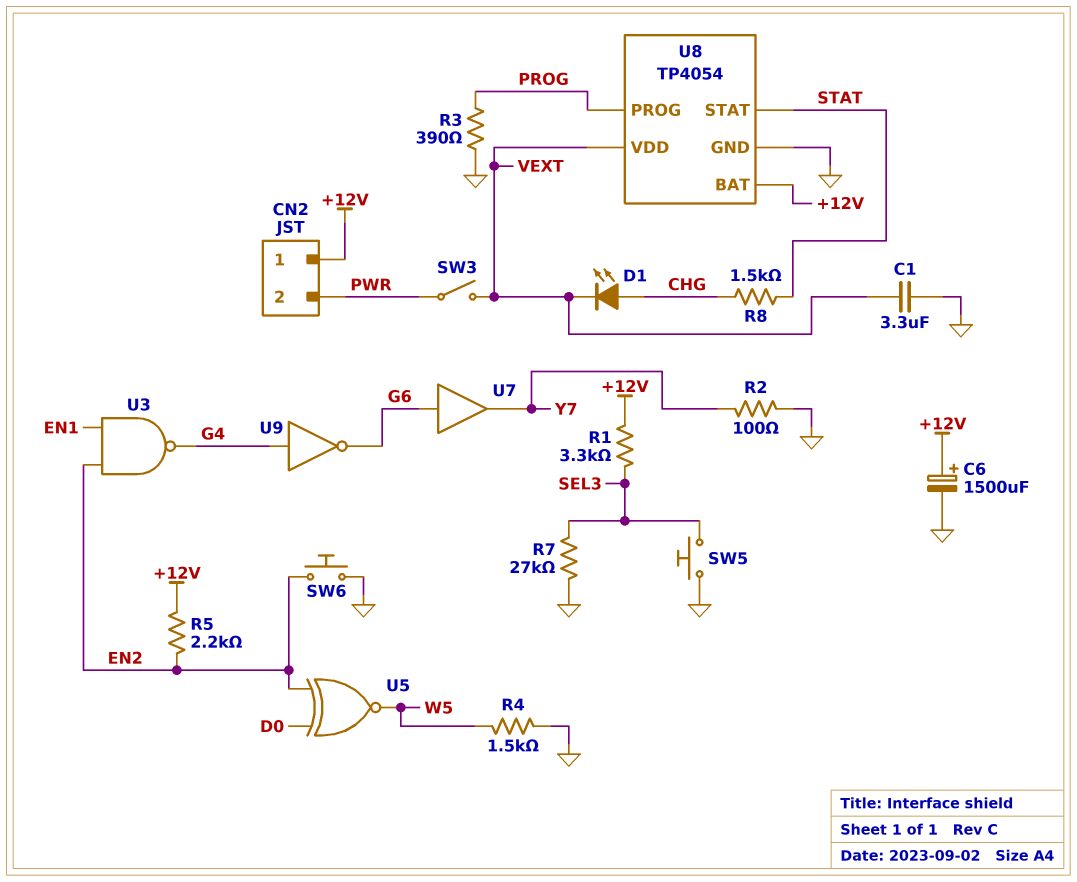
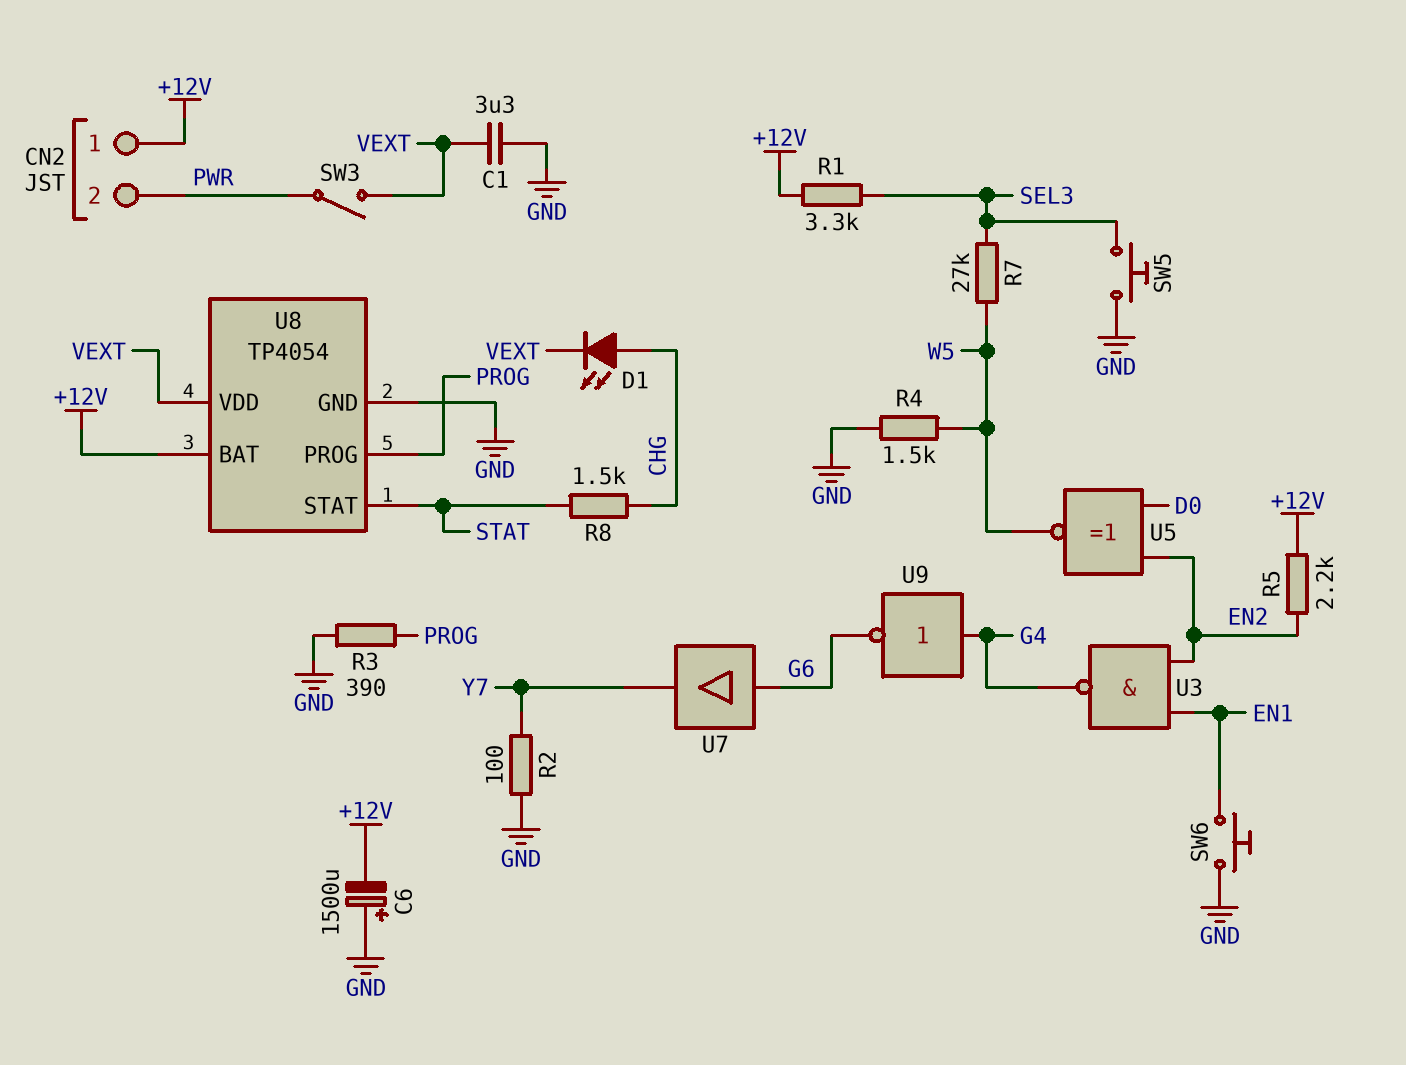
C6: 1500uF (plus +12V, minus GND) -> 1500uF (plus GND, minus +12V)
R7: 27k (GND, SEL3) -> 27k (SEL3, W5)
SW6: button (EN2, GND) -> button (EN1, GND)

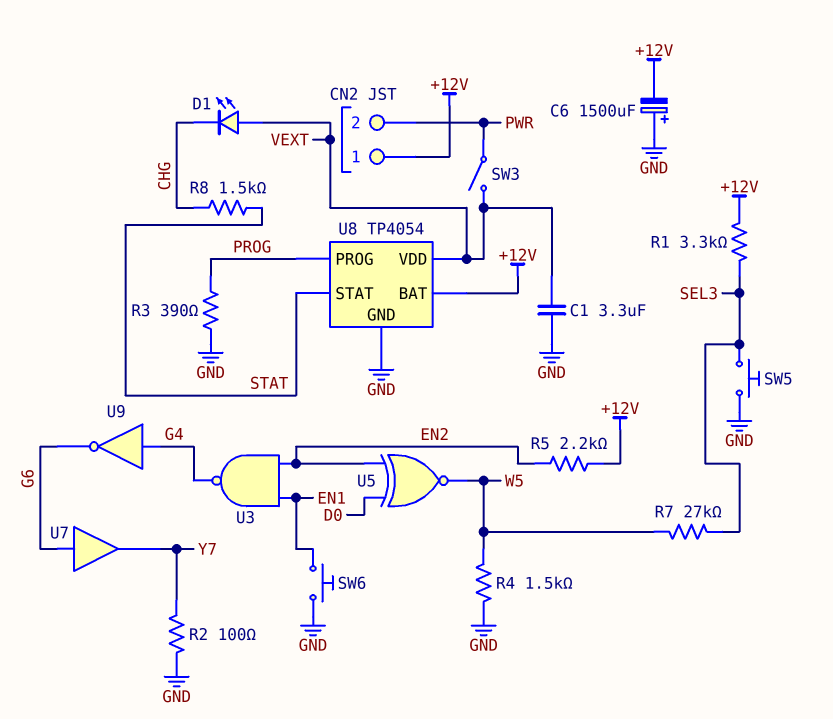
D1: LED (A CHG, K VEXT) -> LED (A VEXT, K CHG)

